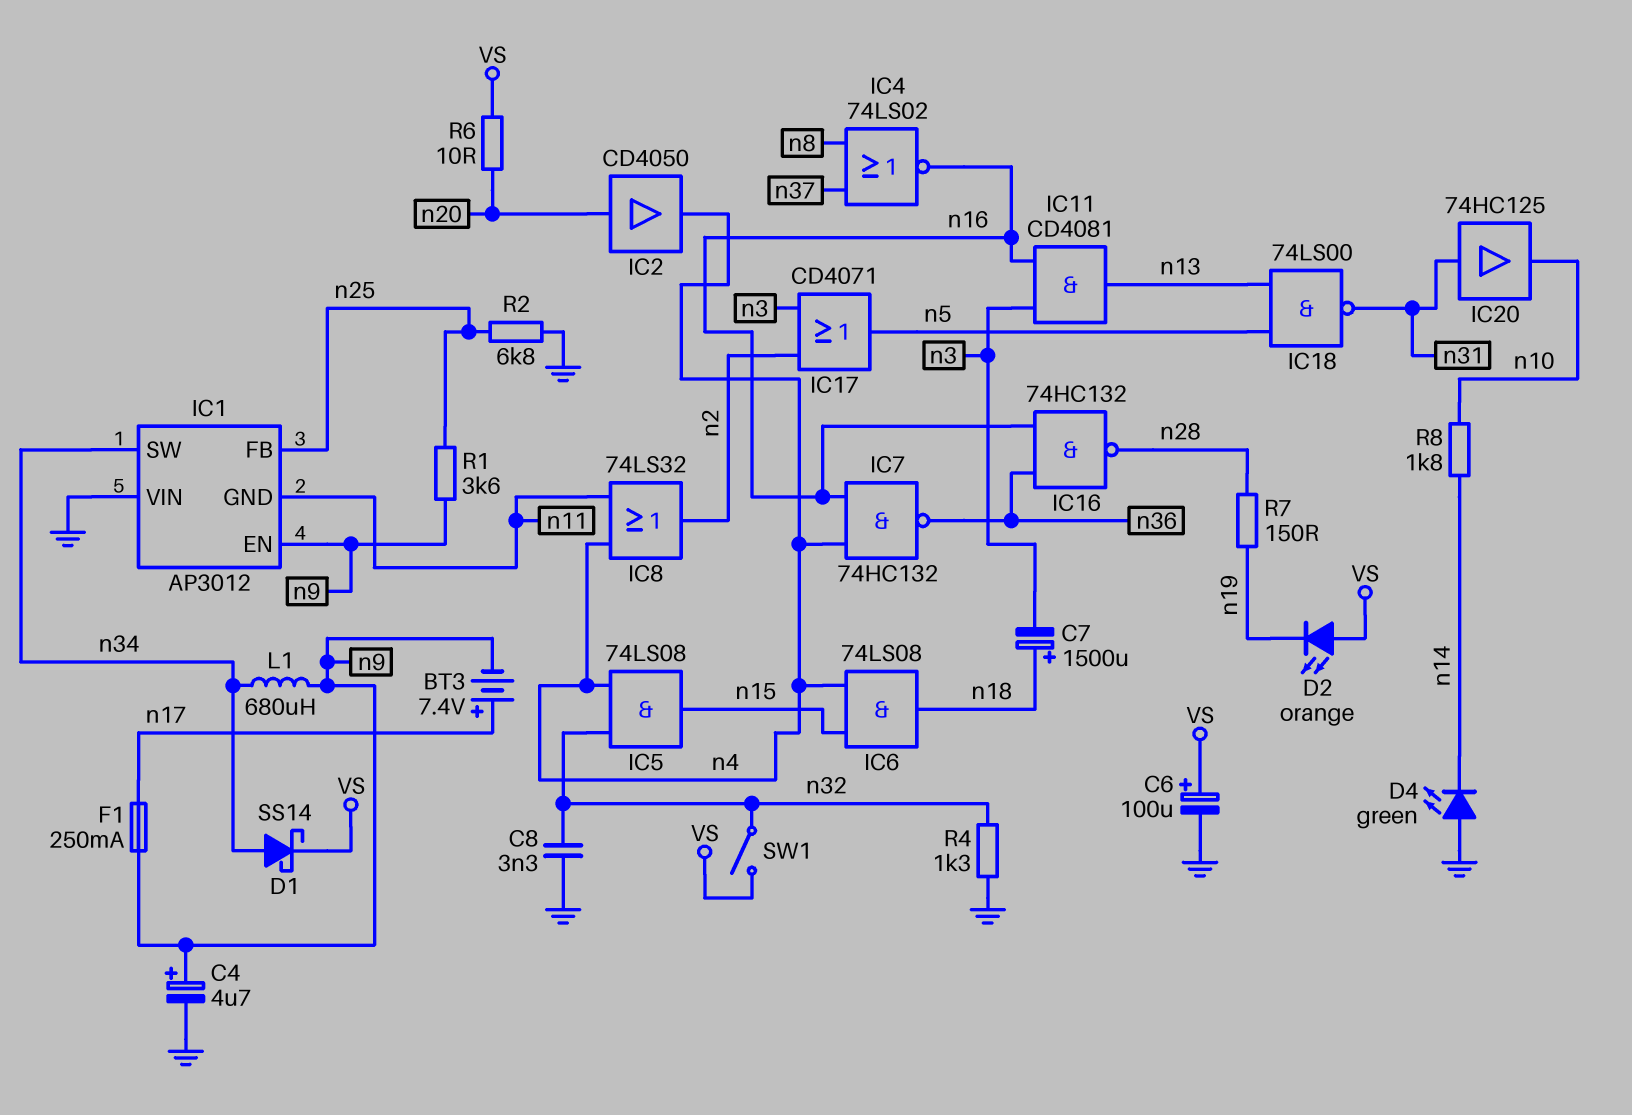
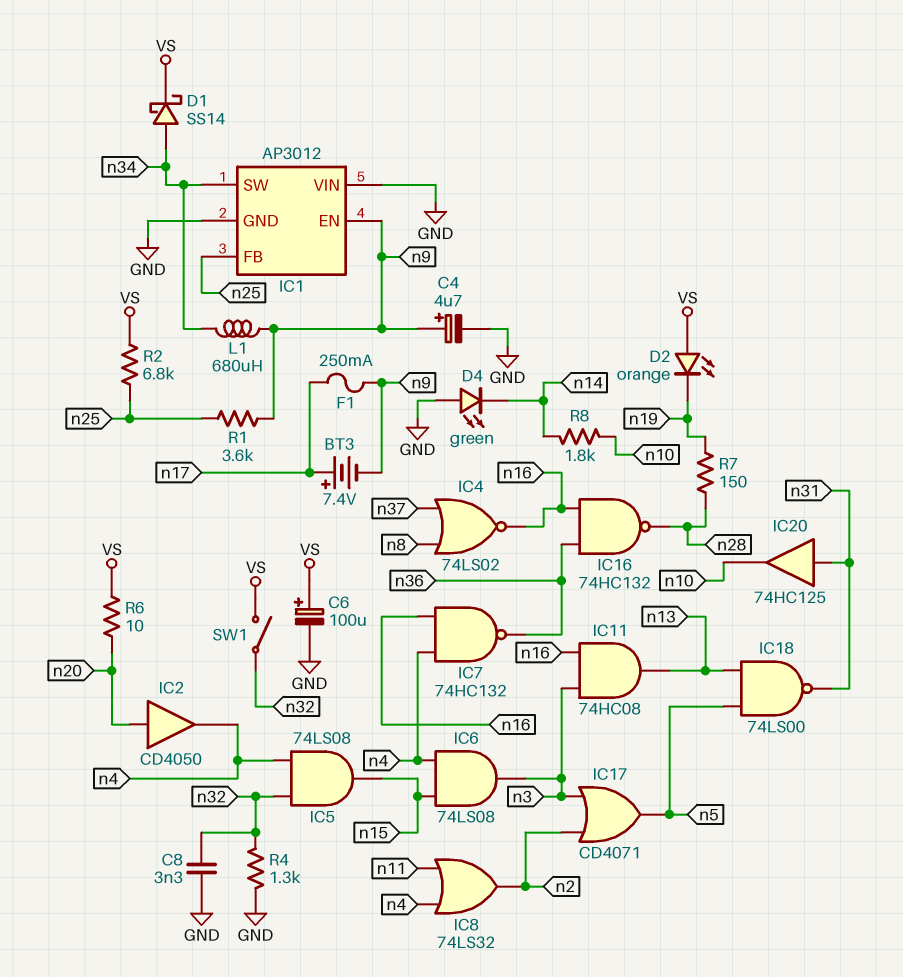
C7: 1500uF (plus n18, minus n3) -> none
IC1 pin GND: n11 -> GND
IC6: AND 74LS08 (in n4, in n15, out n18) -> AND 74LS08 (in n4, in n15, out n3)
IC11: AND CD4081 (in n3, in n16, out n13) -> AND 74HC08 (in n3, in n16, out n13)
R2: 6.8k (GND, n25) -> 6.8k (VS, n25)

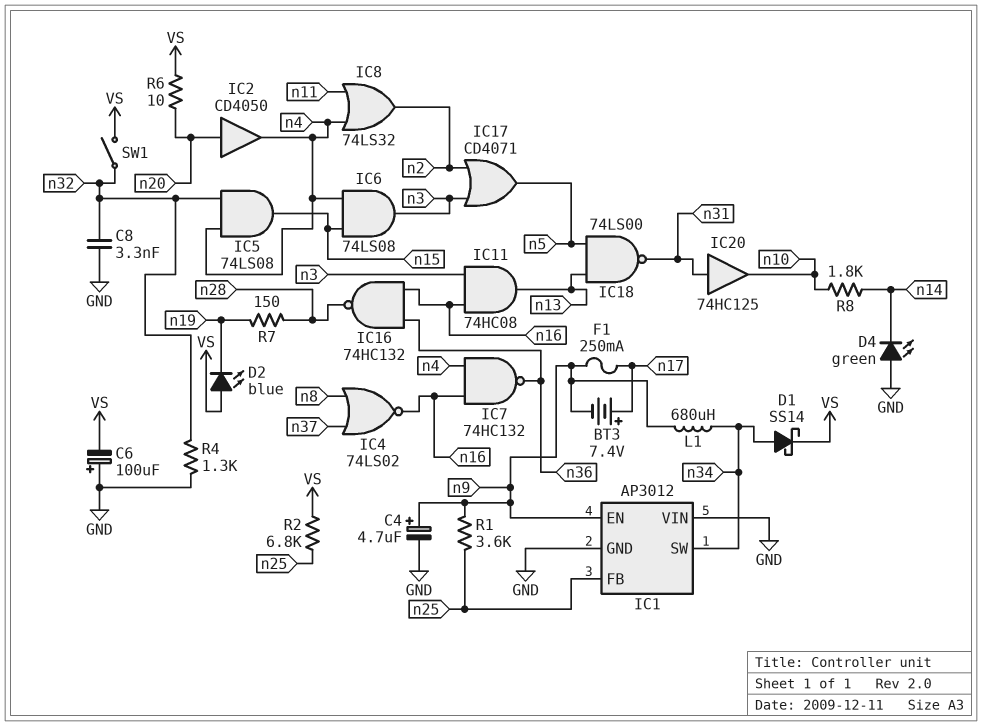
C6: 100uF (plus VS, minus GND) -> 100uF (plus GND, minus VS)
D2: LED orange (A VS, K n19) -> LED blue (A VS, K n19)

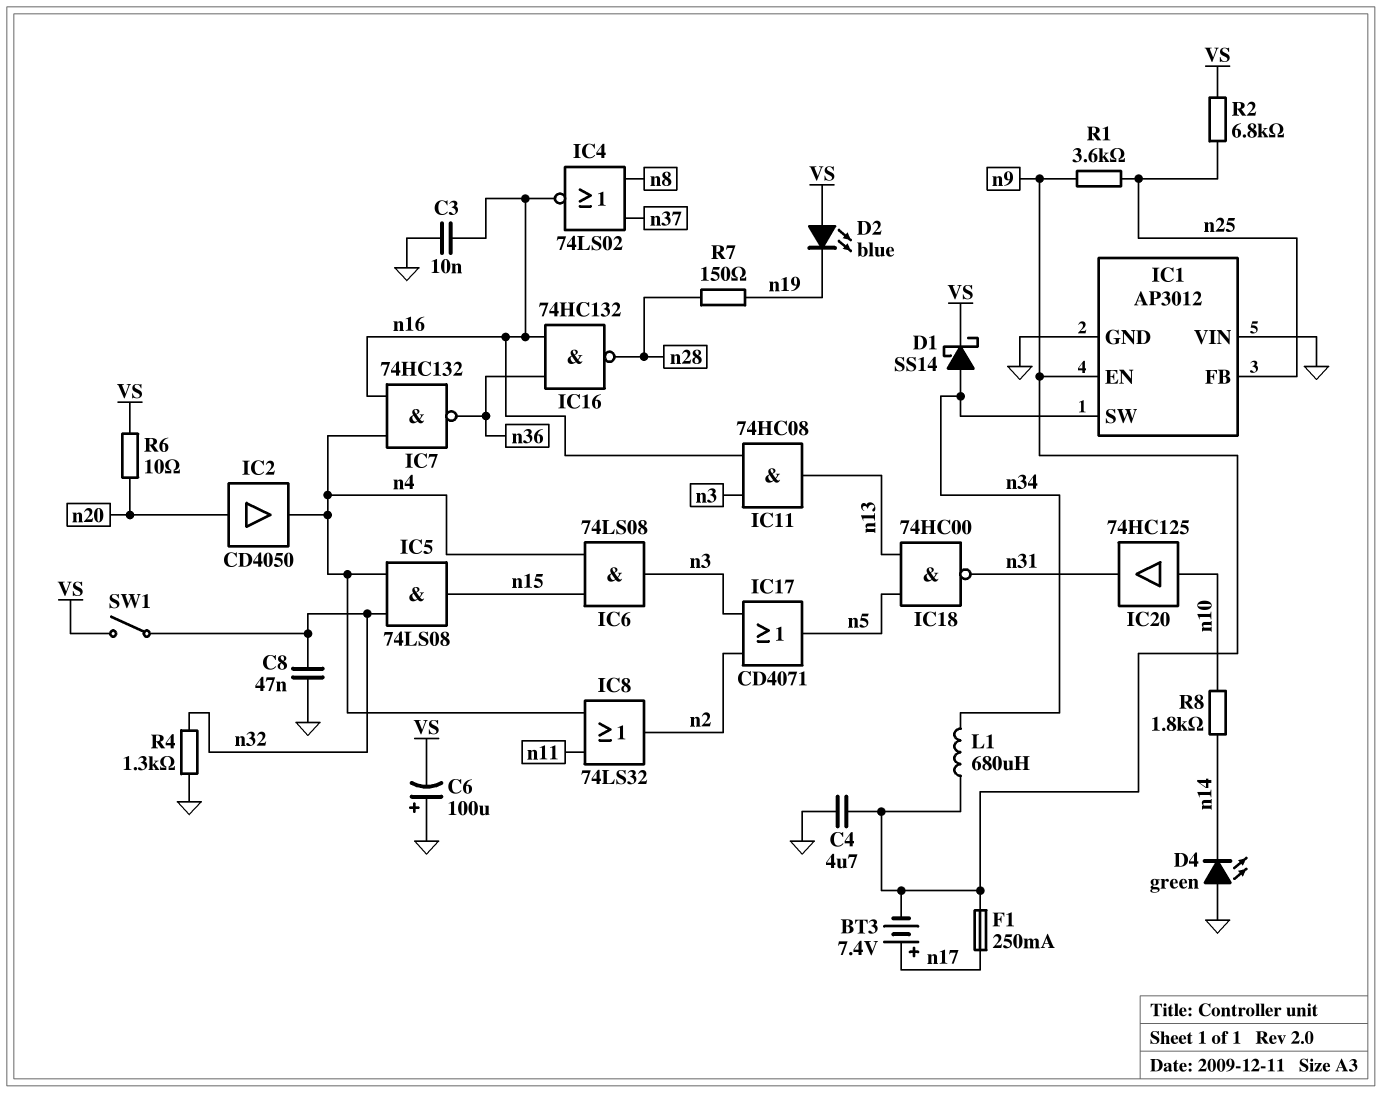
C3: none -> 10nF (GND, n16)
C4: 4.7uF (plus n9, minus GND) -> 4.7uF (GND, n9)
C8: 3.3nF (GND, n32) -> 47nF (GND, n32)
IC18: NAND 74LS00 (in n5, in n13, out n31) -> NAND 74HC00 (in n5, in n13, out n31)
IC20: buffer 74HC125 (in n31, out n10) -> buffer 74HC125 (in n10, out n31)

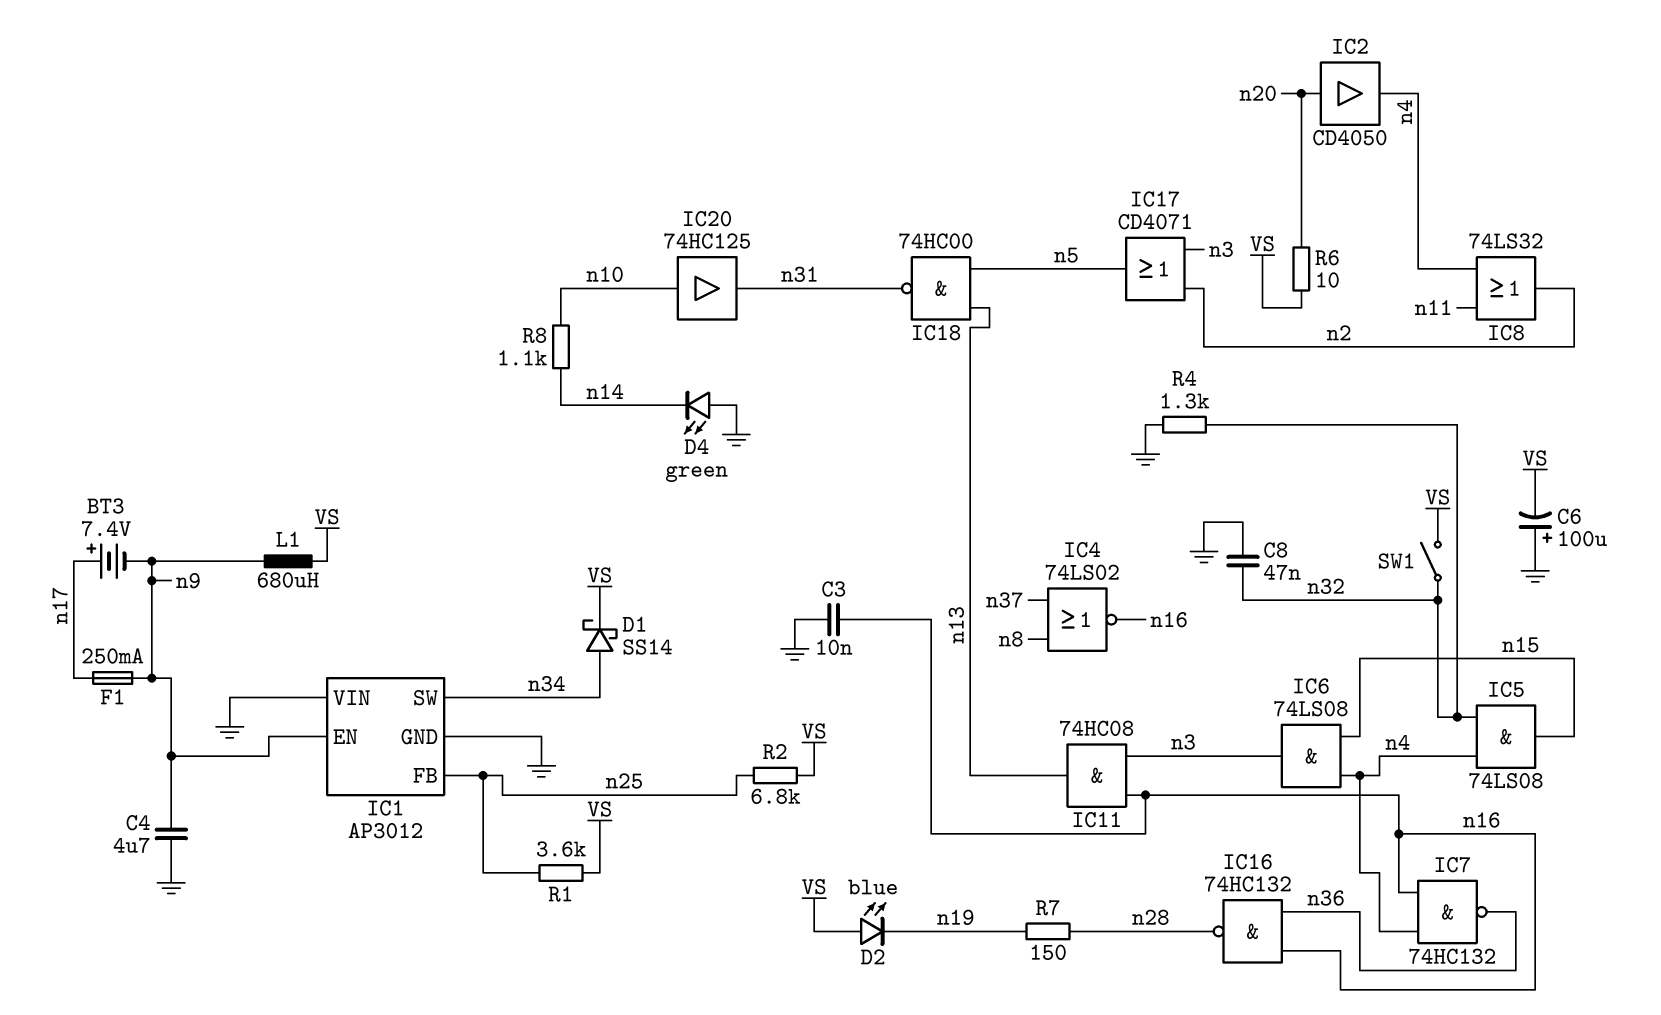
L1: 680uH (n9, n34) -> 680uH (VS, n9)
R1: 3.6k (n9, n25) -> 3.6k (VS, n25)
R8: 1.8k (n10, n14) -> 1.1k (n10, n14)

